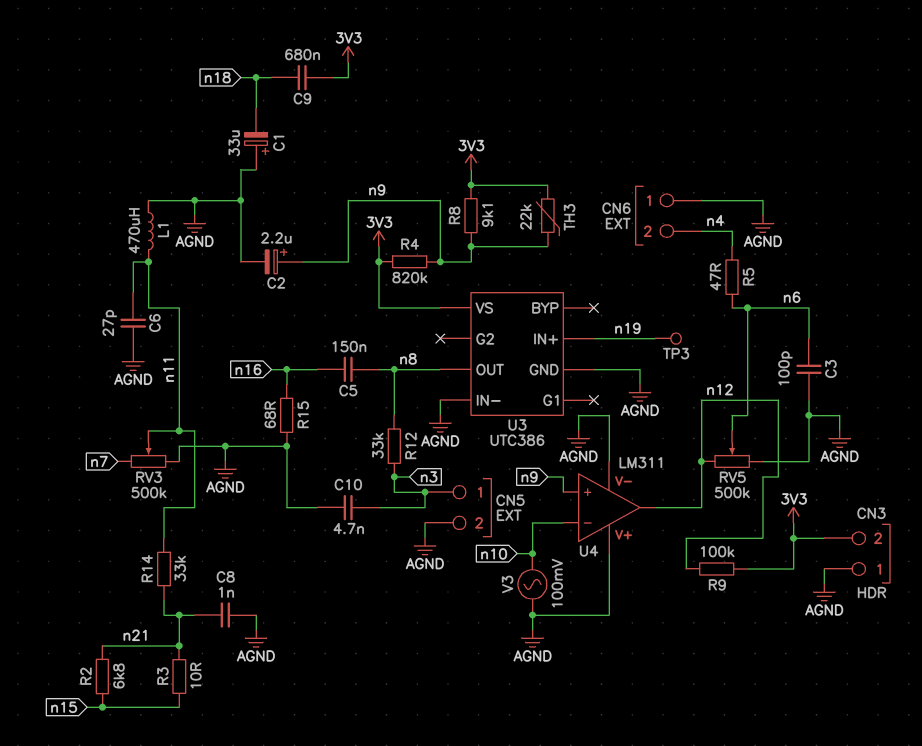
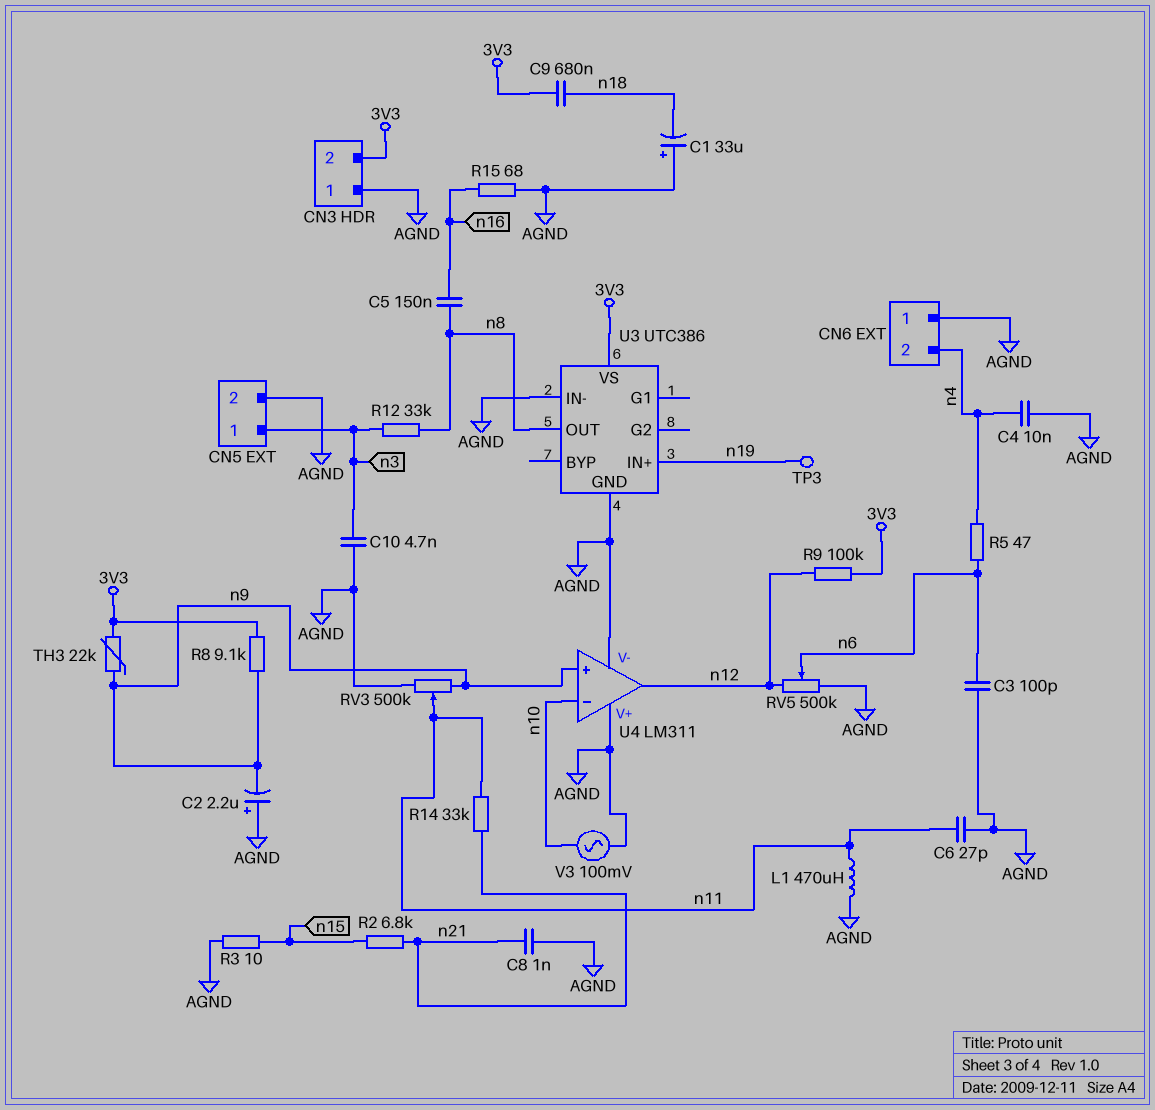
C2: 2.2uF (plus n9, minus AGND) -> 2.2uF (plus AGND, minus n9)
C4: none -> 10nF (AGND, n4)
R3: 10 (n15, n21) -> 10 (AGND, n15)
R4: 820k (3V3, n9) -> none
RV3: 500k (AGND, n7, wiper n11) -> 500k (AGND, n9, wiper n11)

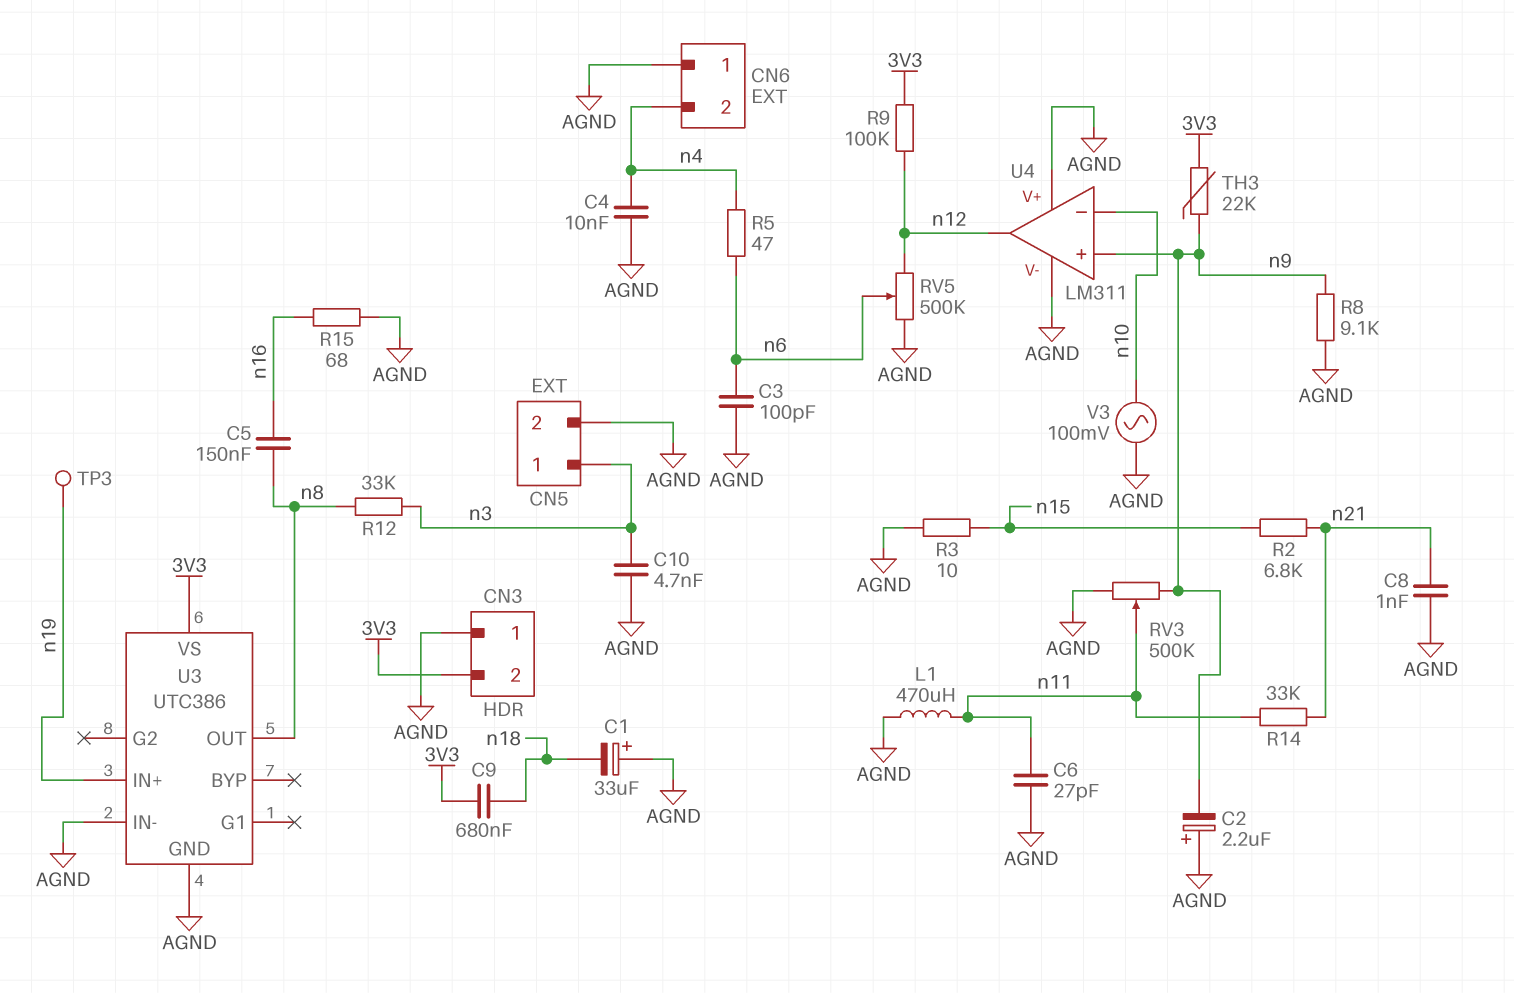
R8: 9.1k (3V3, n9) -> 9.1k (AGND, n9)

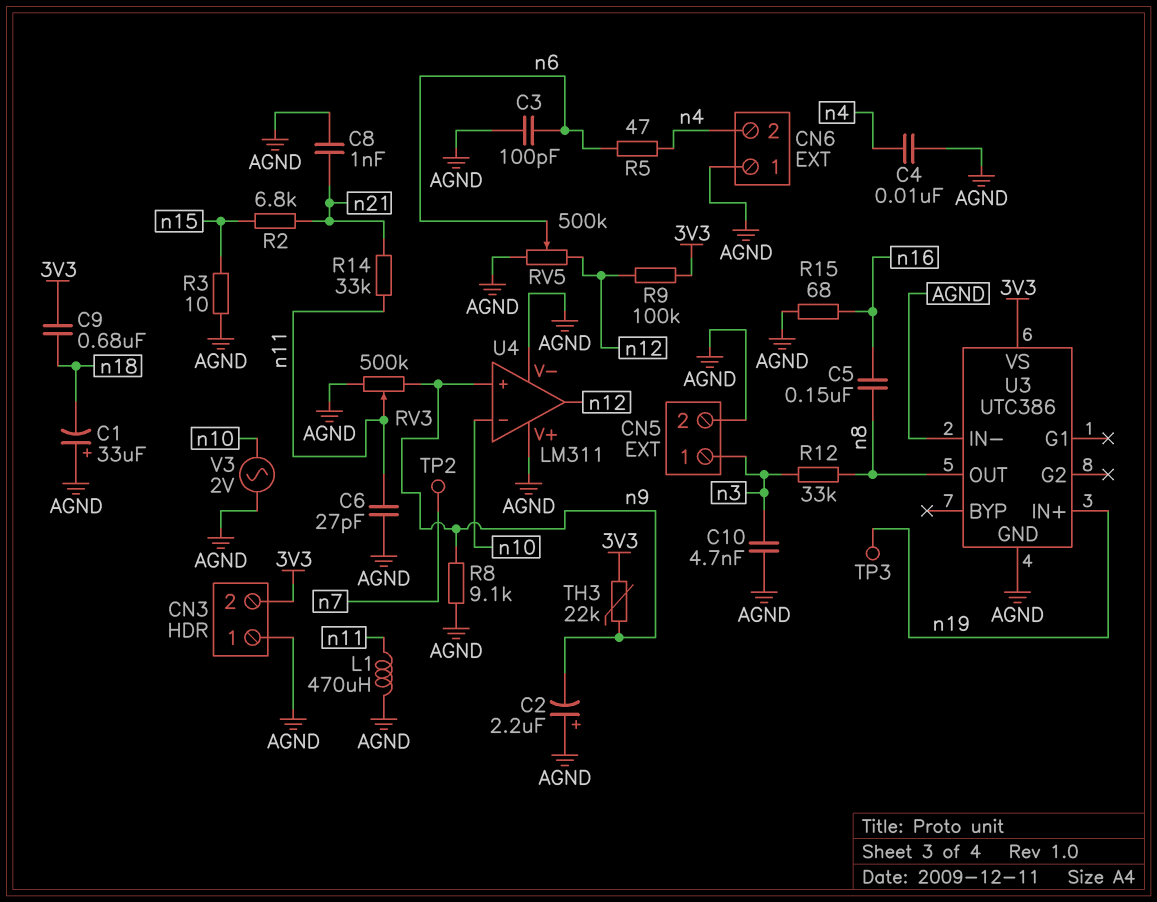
TP2: none -> test point (n7)
V3: AC 100mV (AGND, n10) -> AC 2V (AGND, n10)

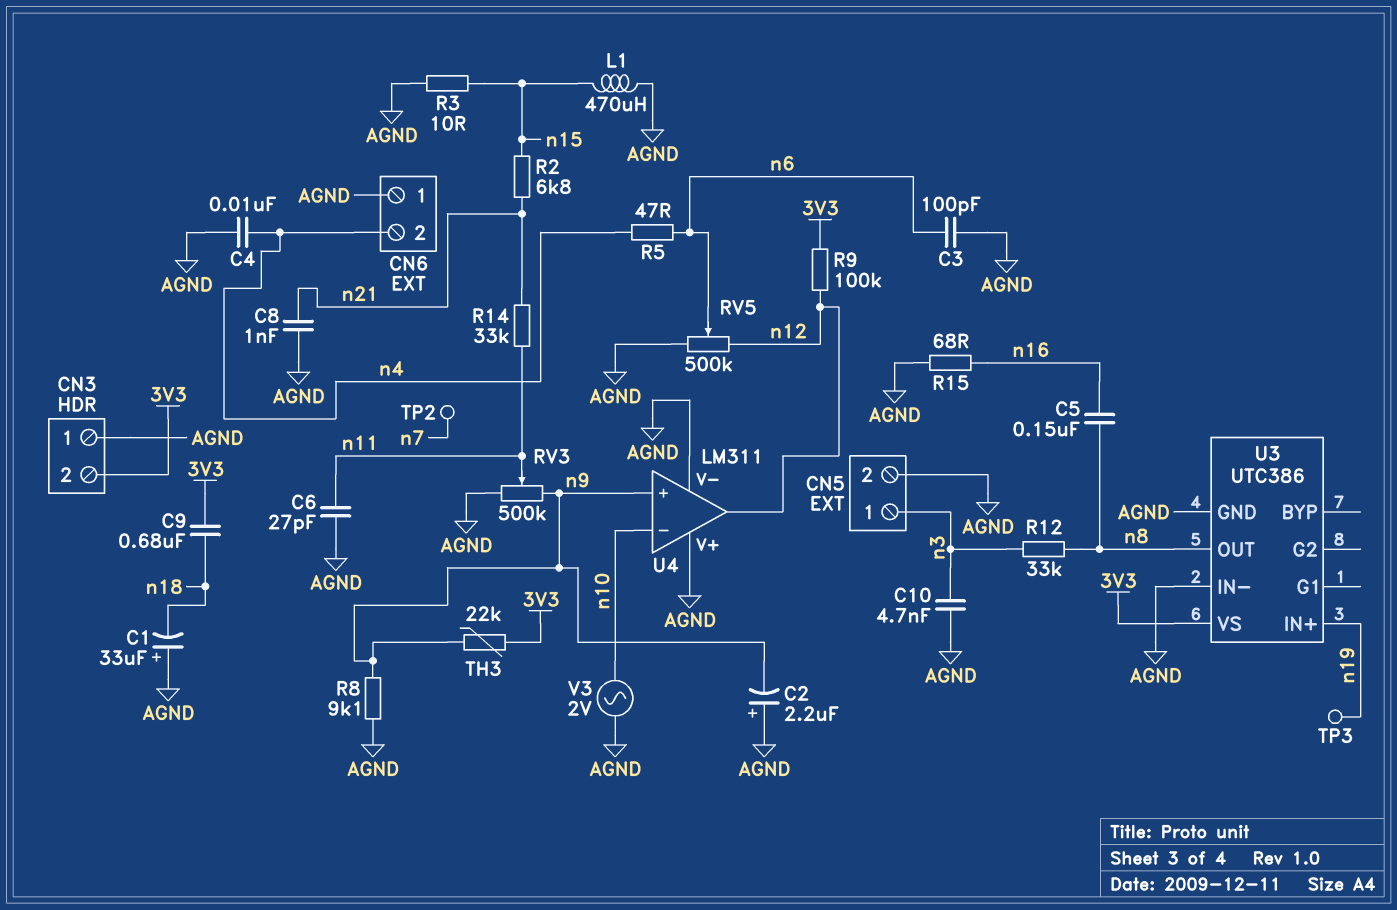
L1: 470uH (AGND, n11) -> 470uH (AGND, n15)

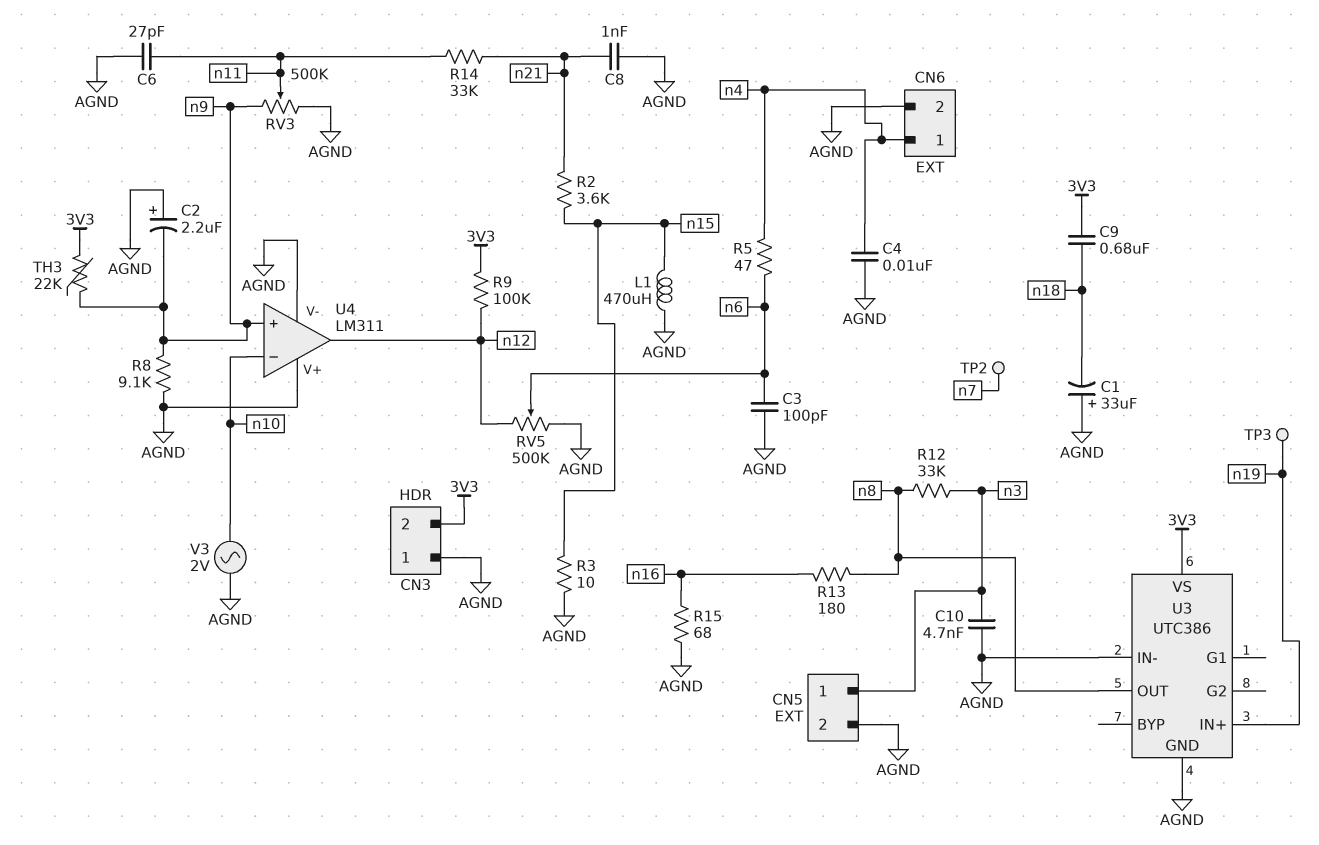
C5: 150nF (n8, n16) -> none
CN6 pin 1: AGND -> n4
CN6 pin 2: n4 -> AGND
R2: 6.8k (n15, n21) -> 3.6k (n15, n21)
R13: none -> 180 (n8, n16)

